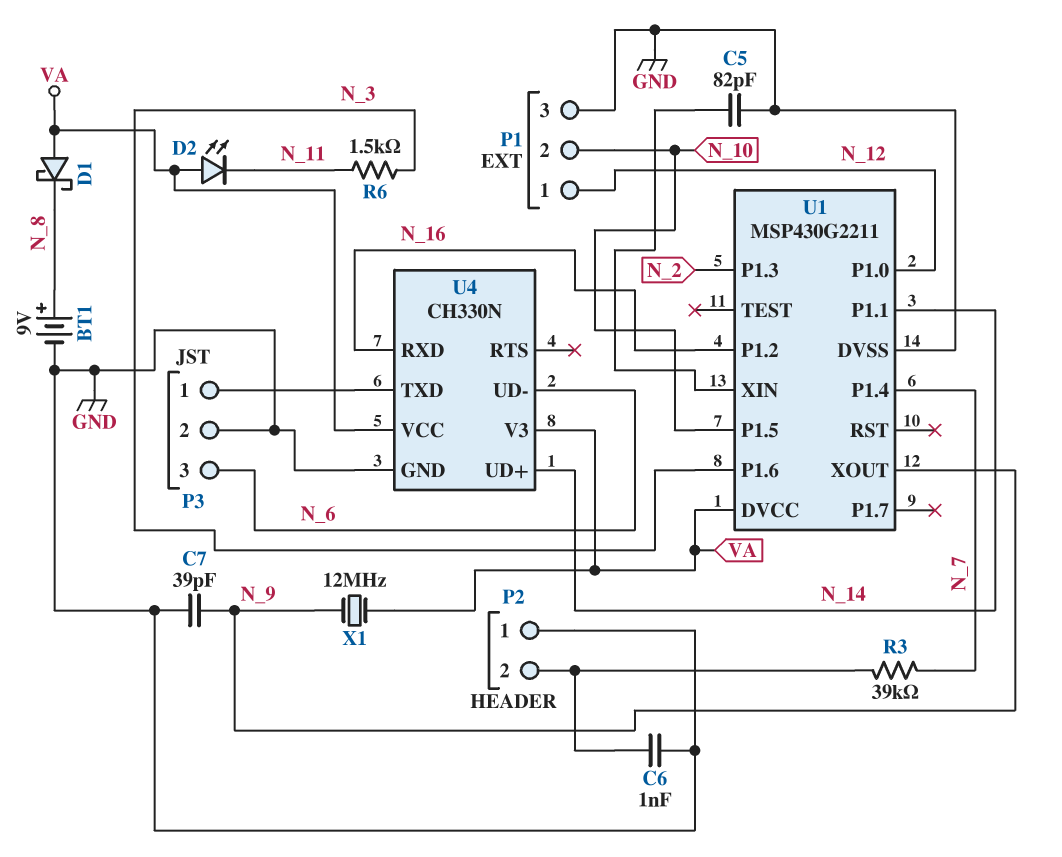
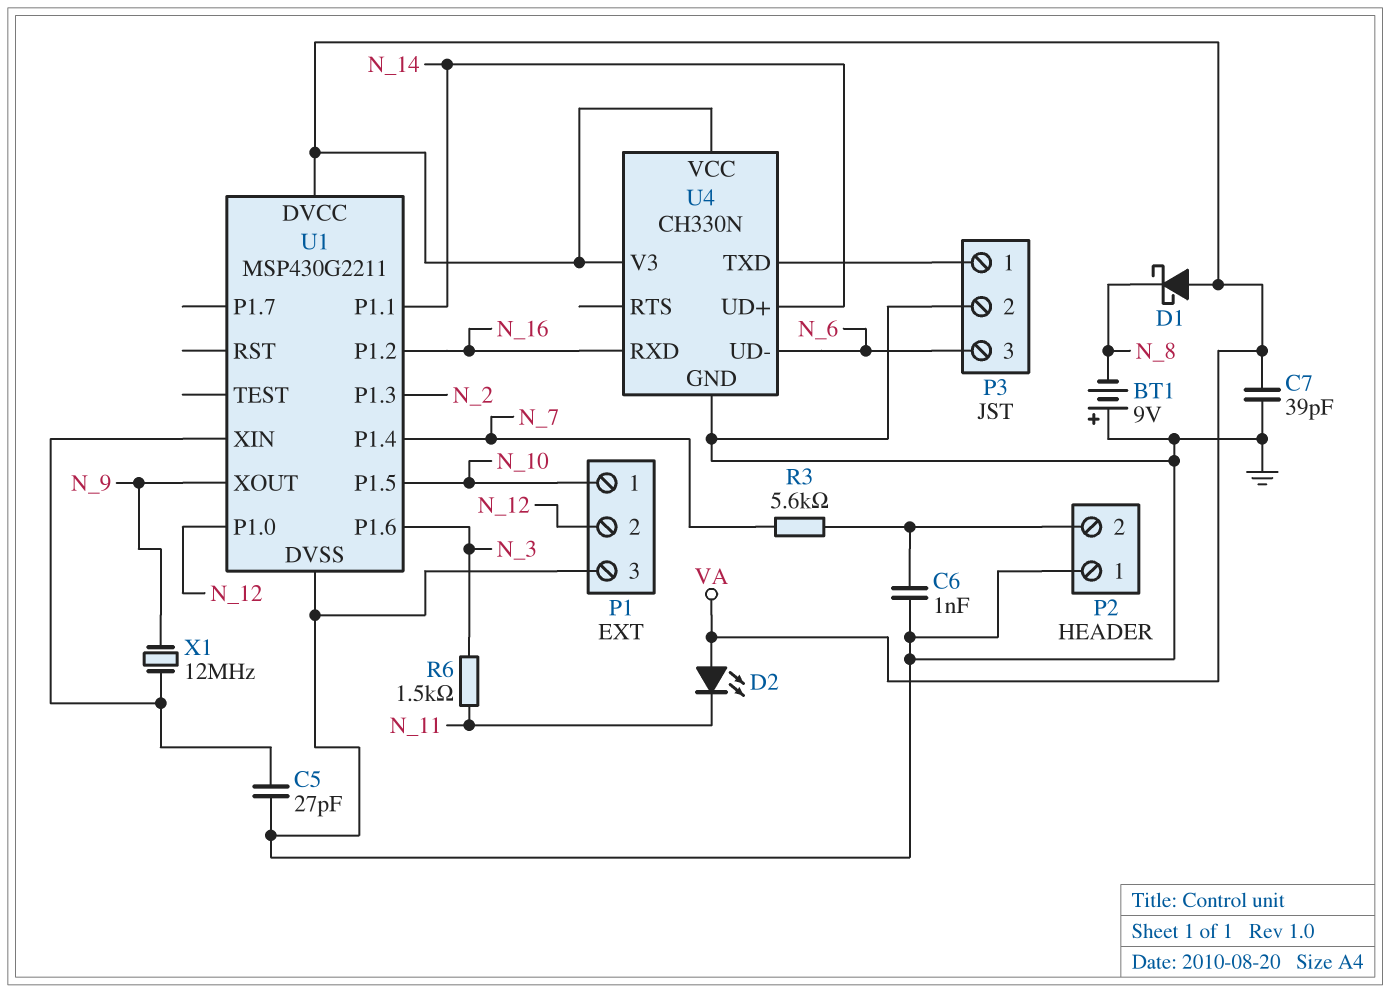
BT1: 9V (plus N_8, minus GND) -> 9V (plus GND, minus N_8)
C5: 82pF (GND, U1/XIN) -> 27pF (GND, U1/XIN)
C7: 39pF (GND, N_9) -> 39pF (GND, VA)
P1 pin 1: N_12 -> N_10
P1 pin 2: N_10 -> N_12
R3: 39k (N_7, P2/2) -> 5.6k (N_7, P2/2)
X1: 12MHz (N_9, VA) -> 12MHz (N_9, U1/XIN)

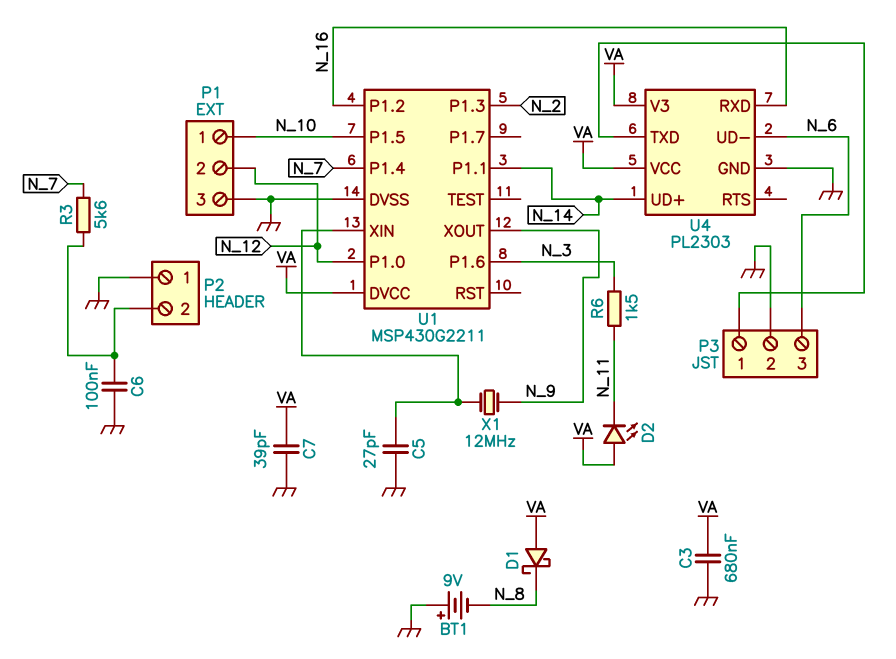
C3: none -> 680nF (GND, VA)
C6: 1nF (GND, P2/2) -> 100nF (GND, P2/2)
U4: CH330N -> PL2303

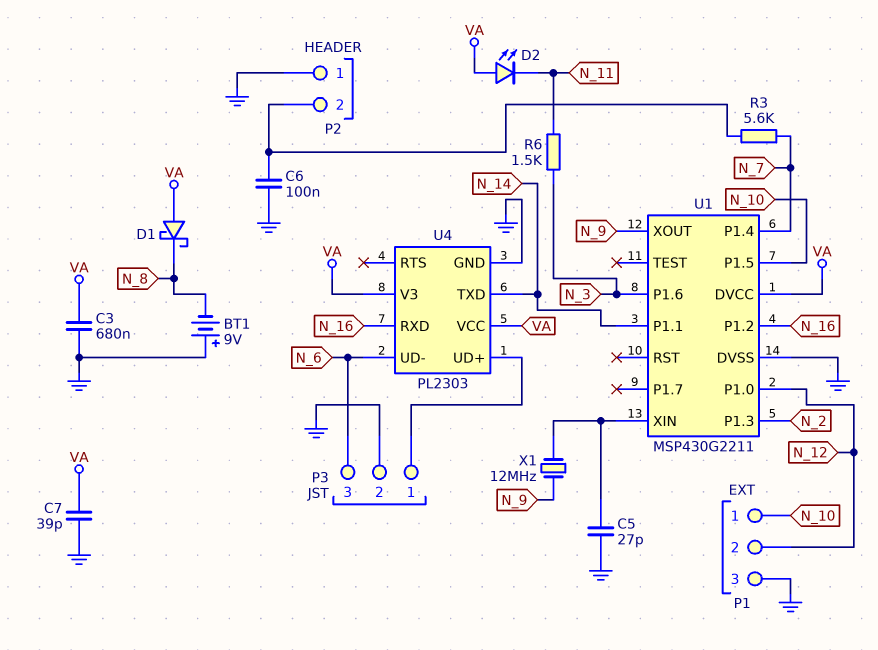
U4 pin TXD: P3/1 -> N_14
U4 pin UD+: N_14 -> P3/1

